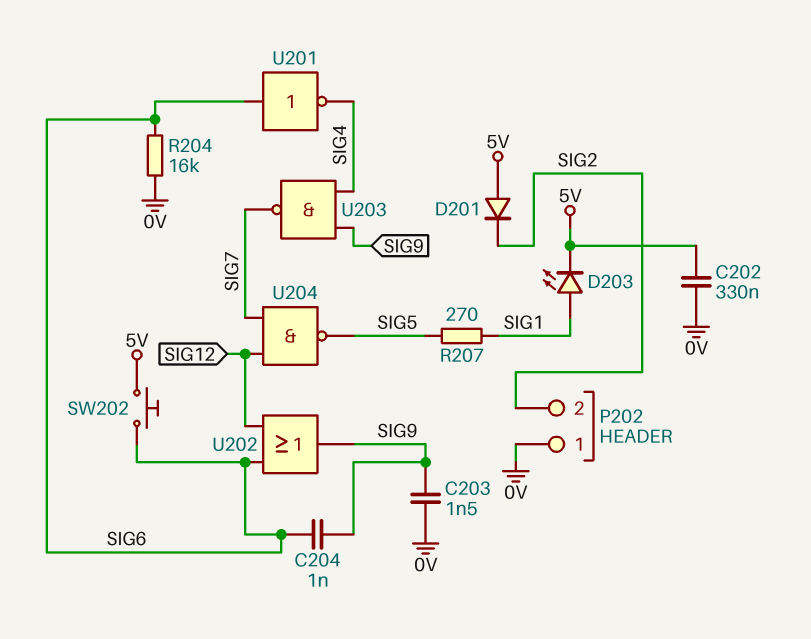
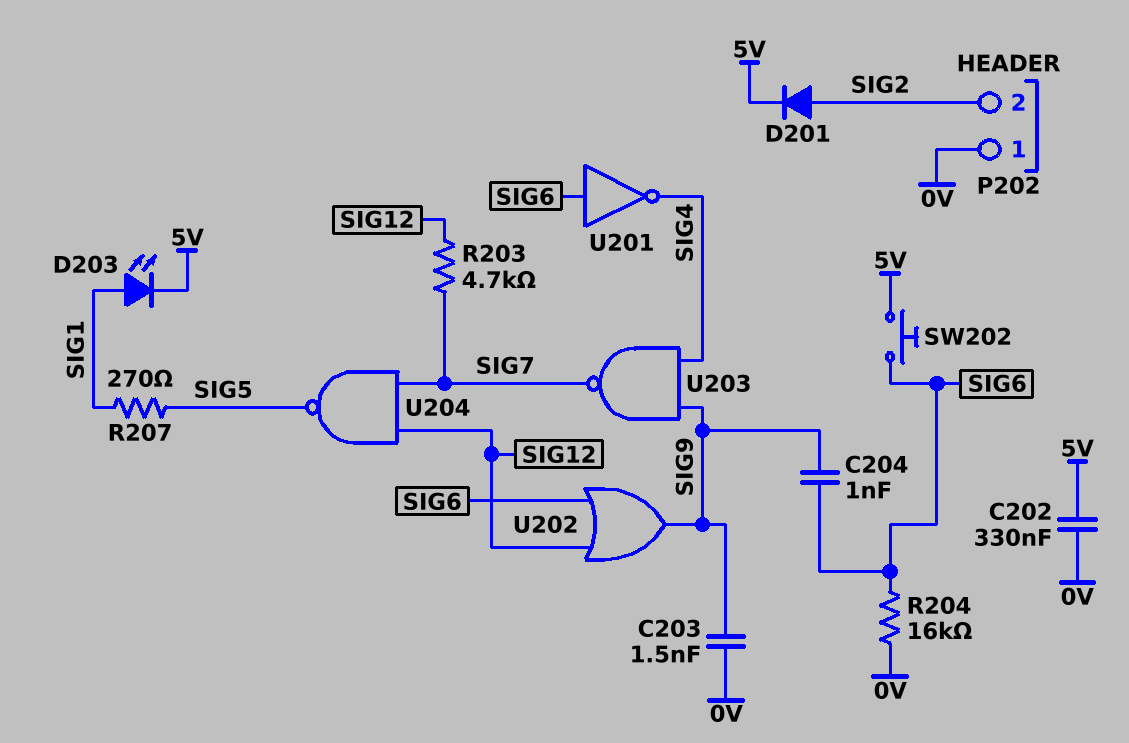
D201: diode (A 5V, K SIG2) -> diode (A SIG2, K 5V)
R203: none -> 4.7k (SIG7, SIG12)

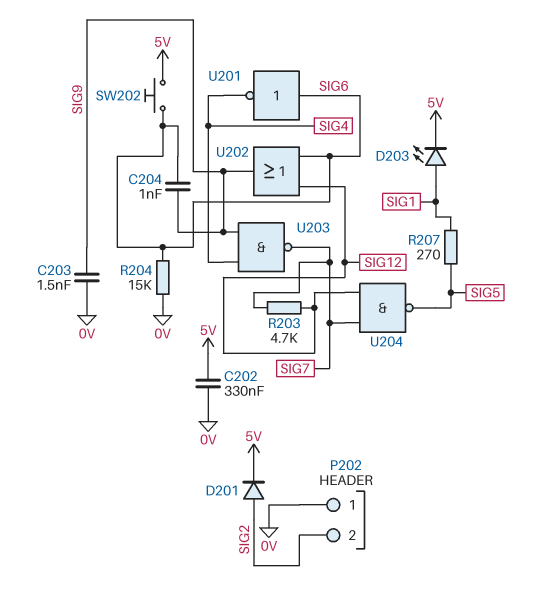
R204: 16k (0V, SIG6) -> 15k (0V, SIG6)

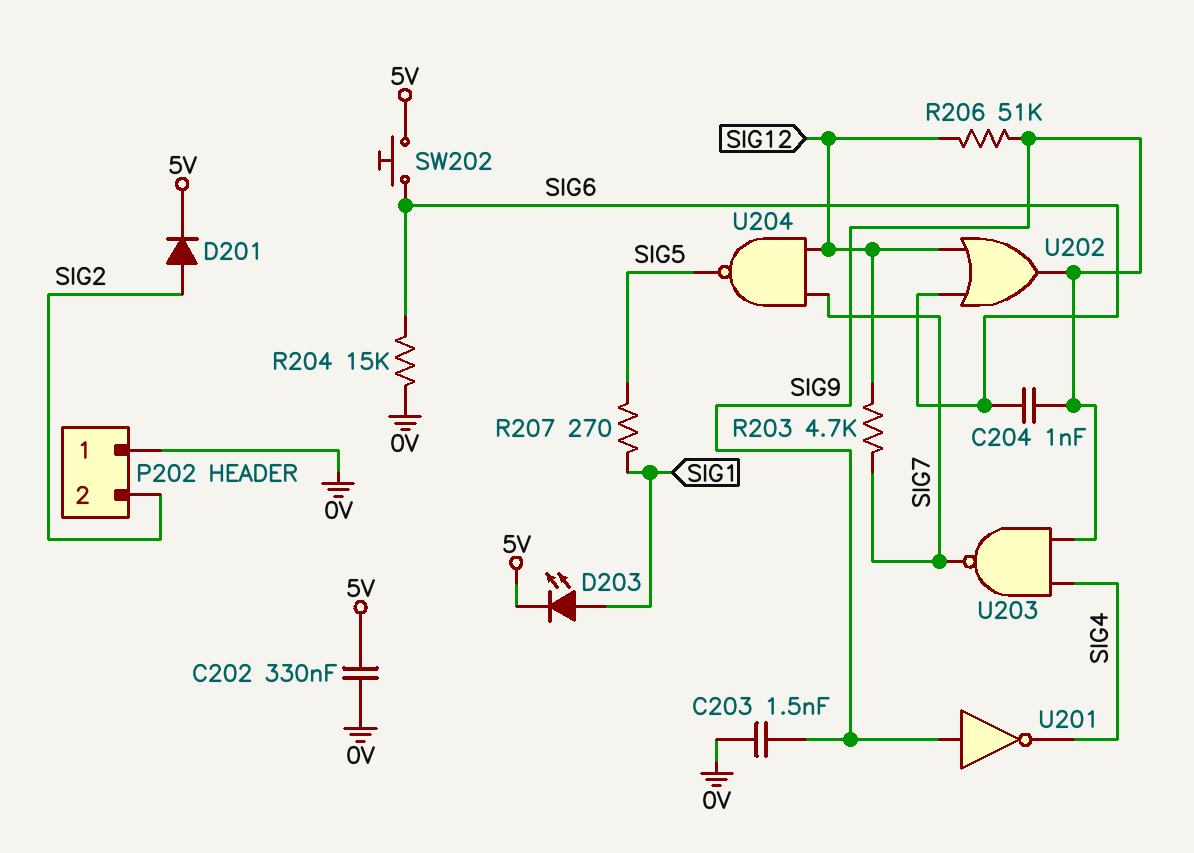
R206: none -> 51k (SIG9, SIG12)
U201: NOT (in SIG6, out SIG4) -> NOT (in SIG9, out SIG4)

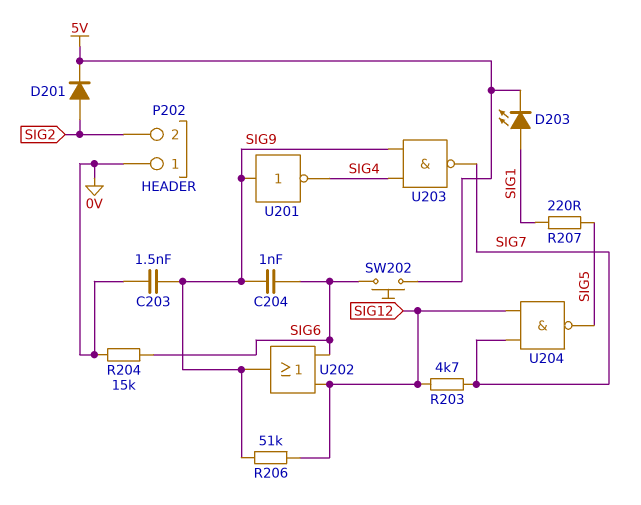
C202: 330nF (0V, 5V) -> none
R207: 270 (SIG1, SIG5) -> 220 (SIG1, SIG5)

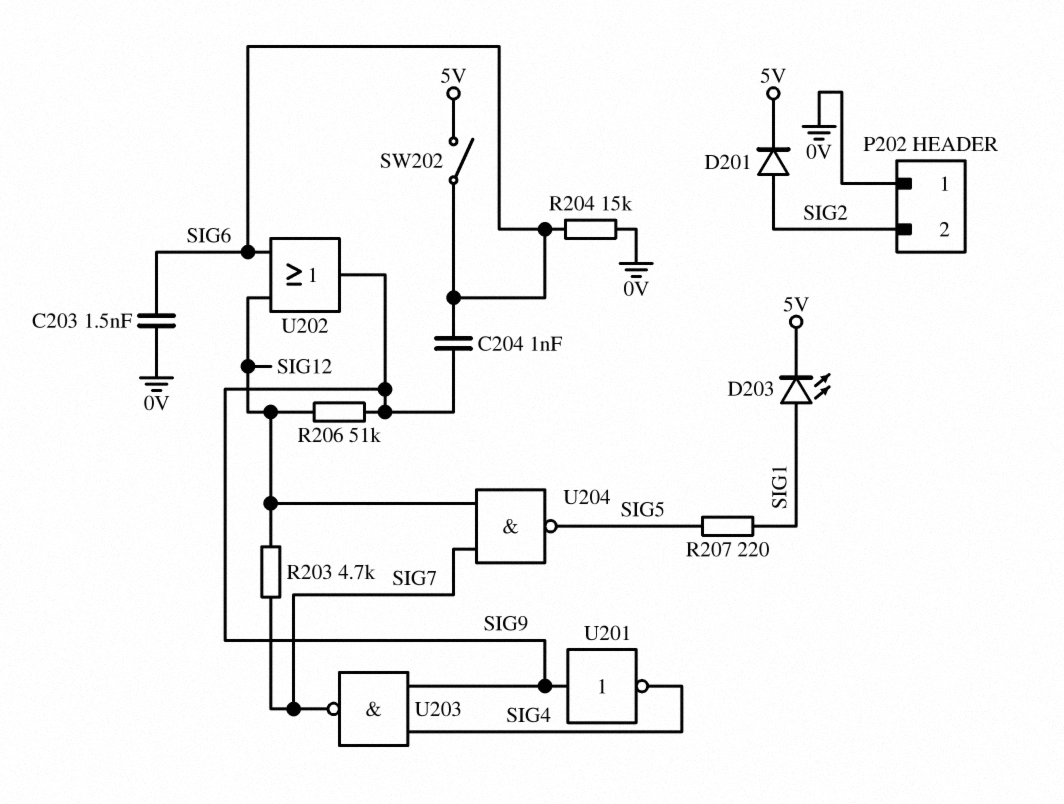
C203: 1.5nF (0V, SIG9) -> 1.5nF (0V, SIG6)
SW202: button (5V, SIG6) -> switch (5V, SIG6)

